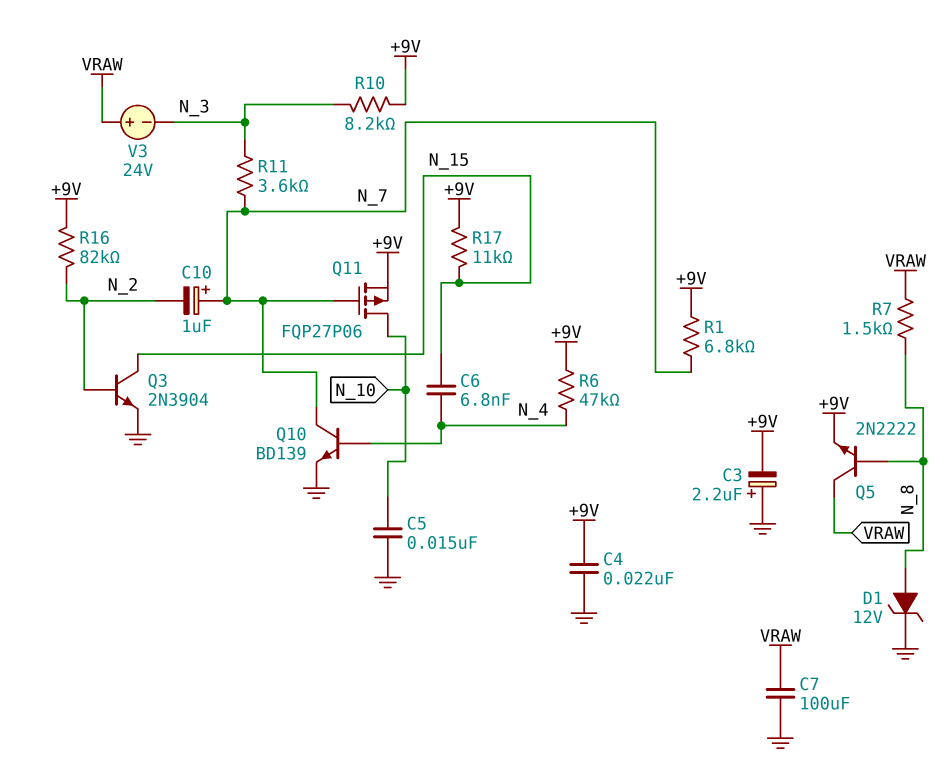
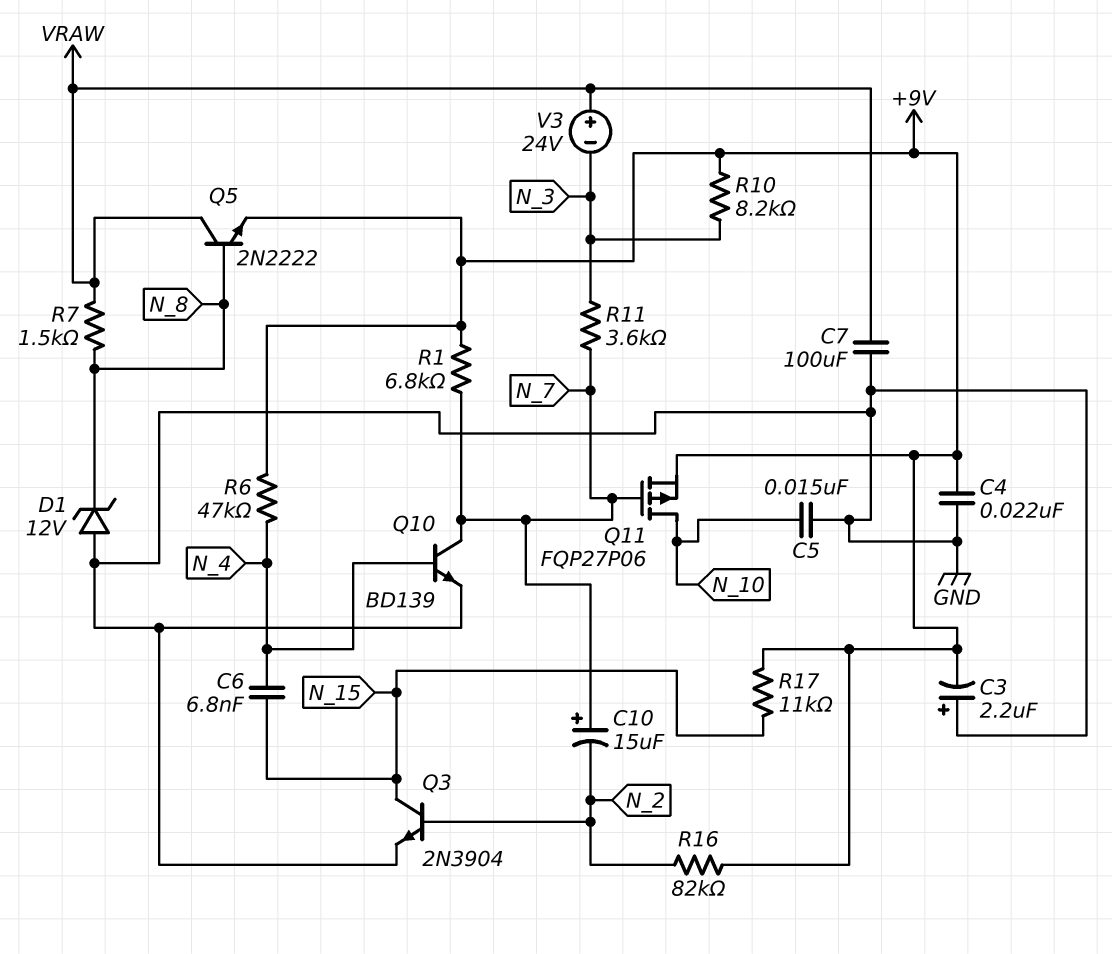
C10: 1uF (plus N_7, minus N_2) -> 15uF (plus N_7, minus N_2)
D1: zener 12V (A N_8, K GND) -> zener 12V (A GND, K N_8)

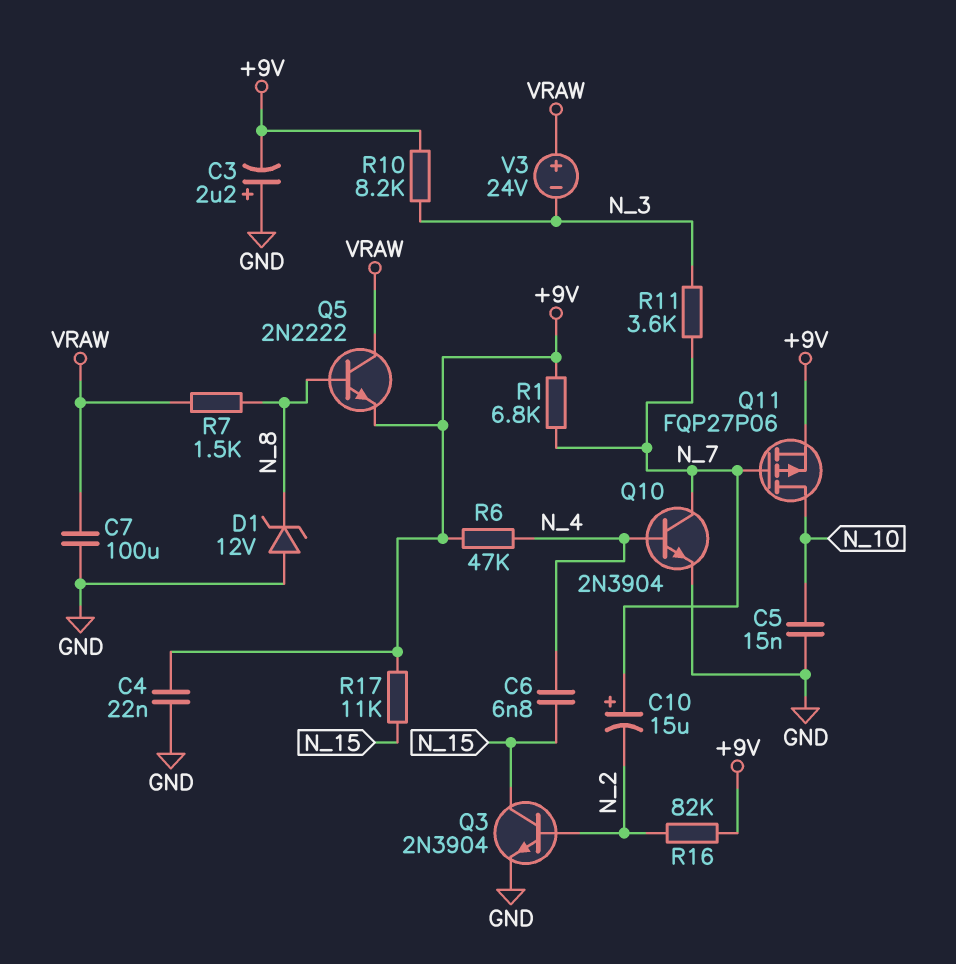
Q10: NPN BD139 (B N_4, C N_7, E GND) -> NPN 2N3904 (B N_4, C N_7, E GND)

